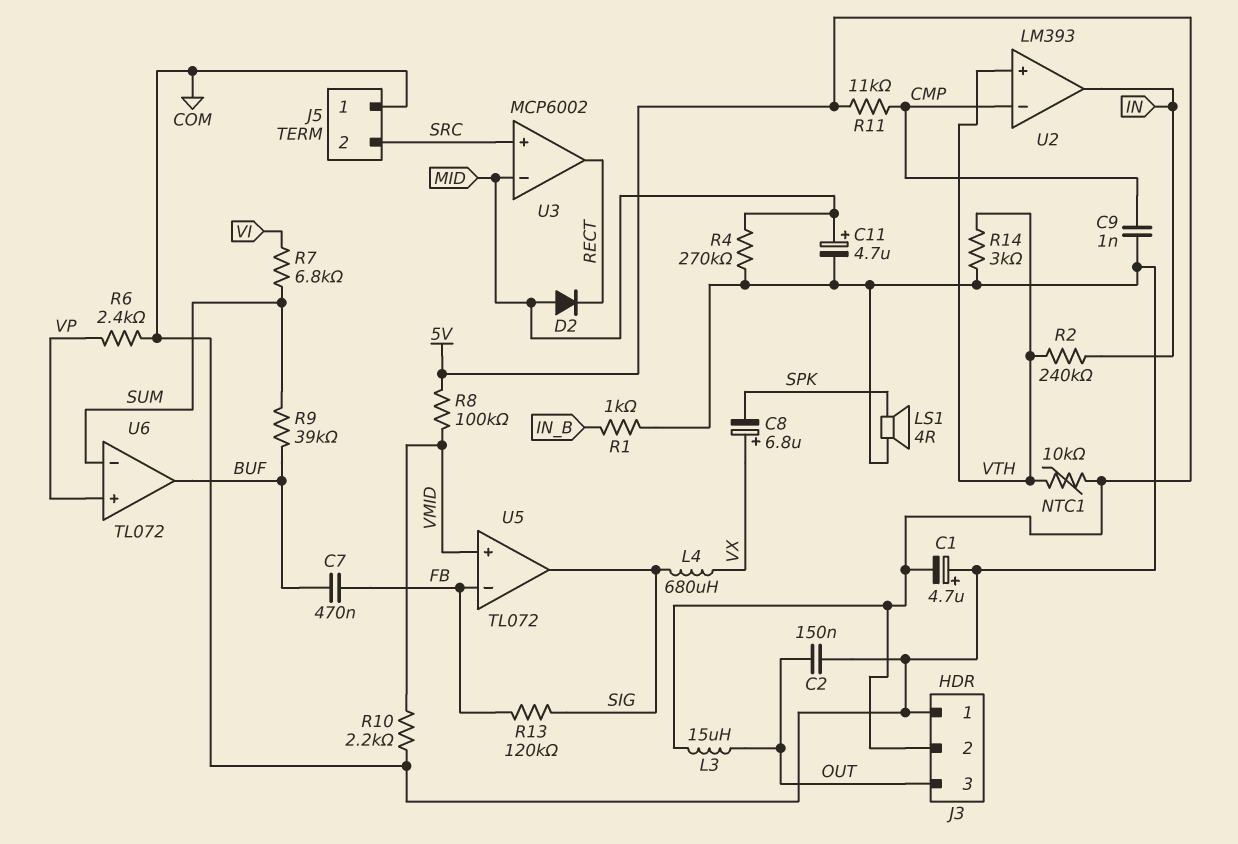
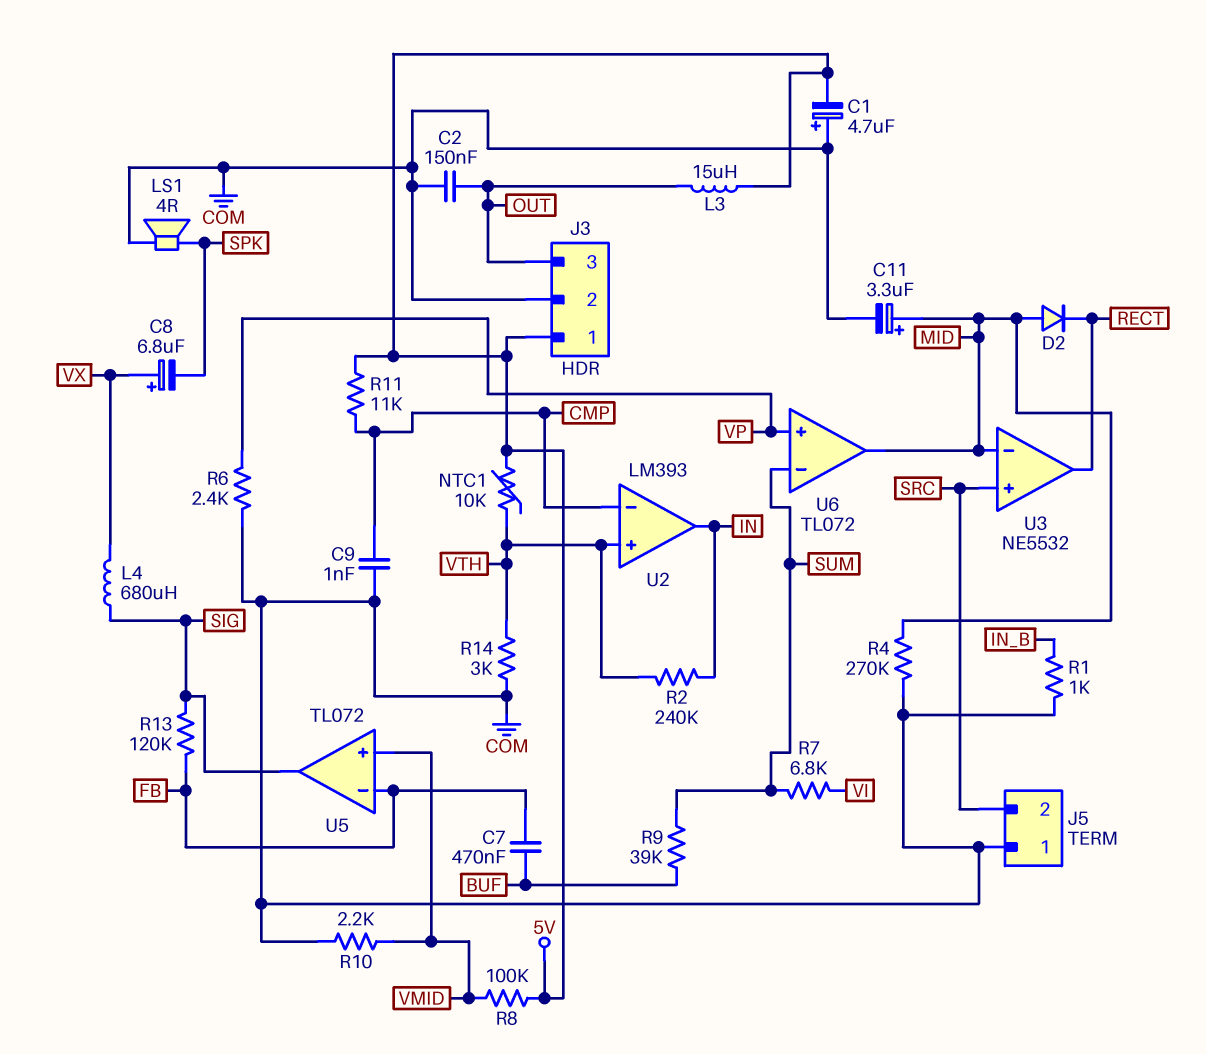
C11: 4.7uF (plus MID, minus COM) -> 3.3uF (plus MID, minus COM)
J3 pin 1: COM -> 5V
J3 pin 2: 5V -> COM
U3: MCP6002 -> NE5532
U6 pin out: BUF -> MID

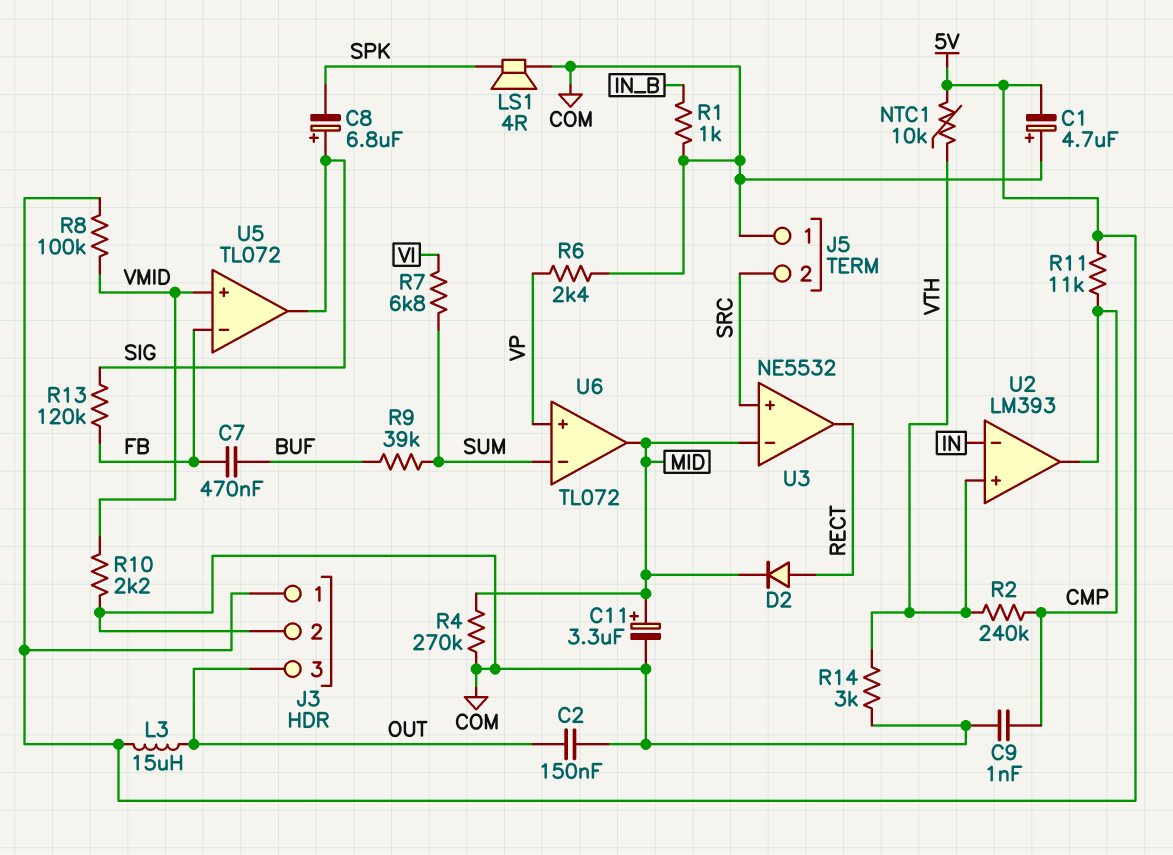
C8: 6.8uF (plus VX, minus SPK) -> 6.8uF (plus SIG, minus SPK)
D2: diode (A MID, K RECT) -> diode (A RECT, K MID)
L4: 680uH (SIG, VX) -> none
R2: 240k (IN, VTH) -> 240k (CMP, VTH)
U2 pin in-: CMP -> IN
U2 pin out: IN -> CMP

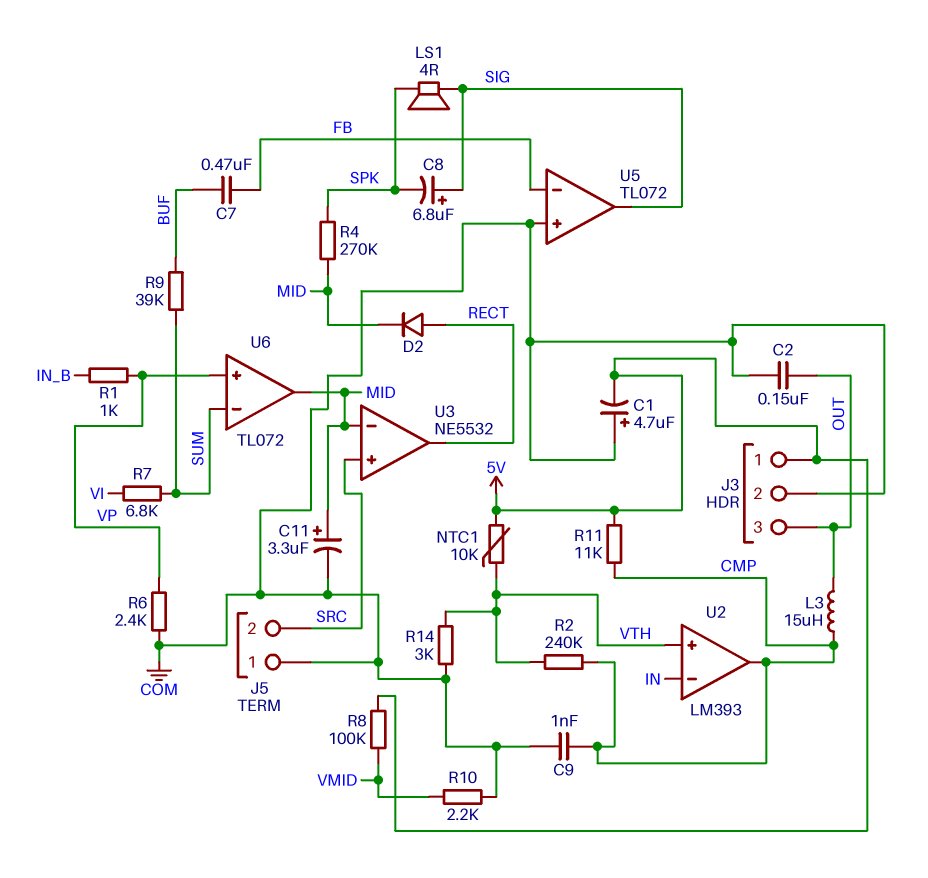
L3: 15uH (5V, OUT) -> 15uH (CMP, OUT)
LS1: speaker 4R (COM, SPK) -> speaker 4R (SIG, SPK)
R1: 1k (COM, IN_B) -> 1k (IN_B, VP)
R4: 270k (COM, MID) -> 270k (MID, SPK)
R13: 120k (FB, SIG) -> none
U5 pin in+: VMID -> COM

